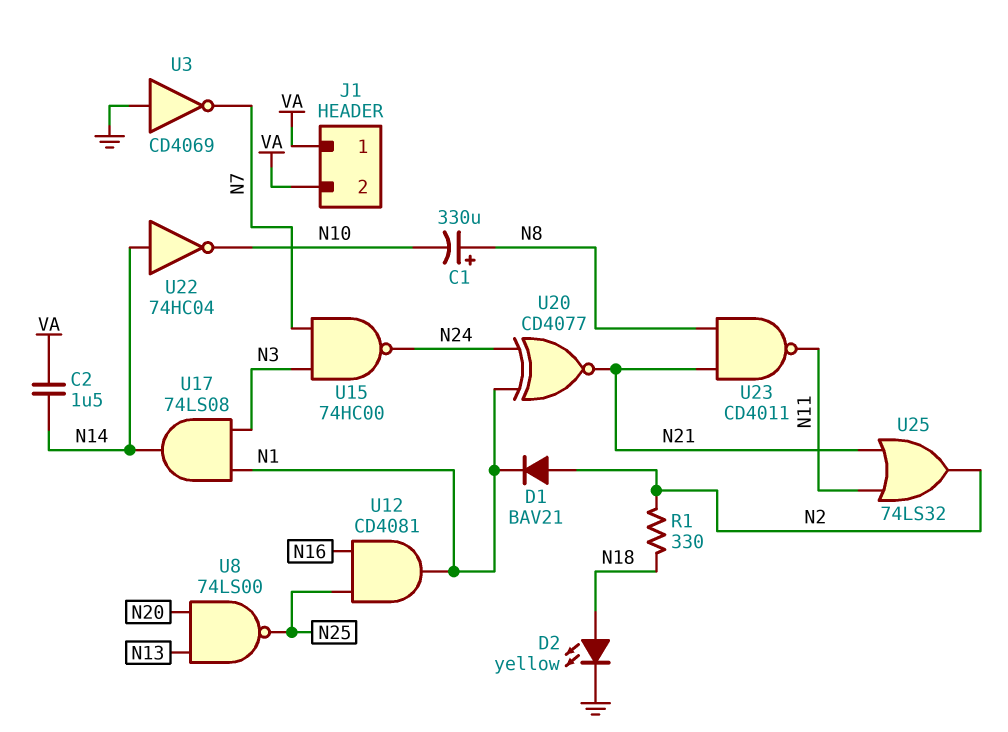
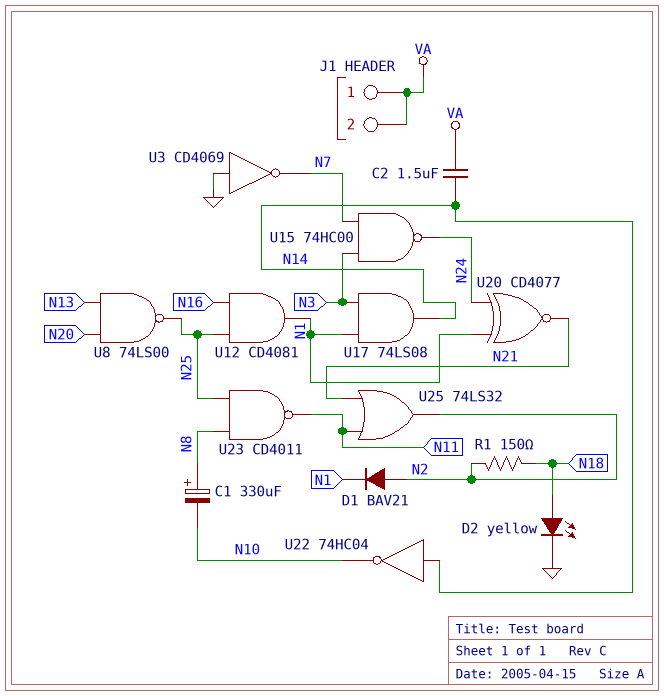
R1: 330 (N2, N18) -> 150 (N2, N18)
U23: NAND CD4011 (in N8, in N21, out N11) -> NAND CD4011 (in N8, in N25, out N11)

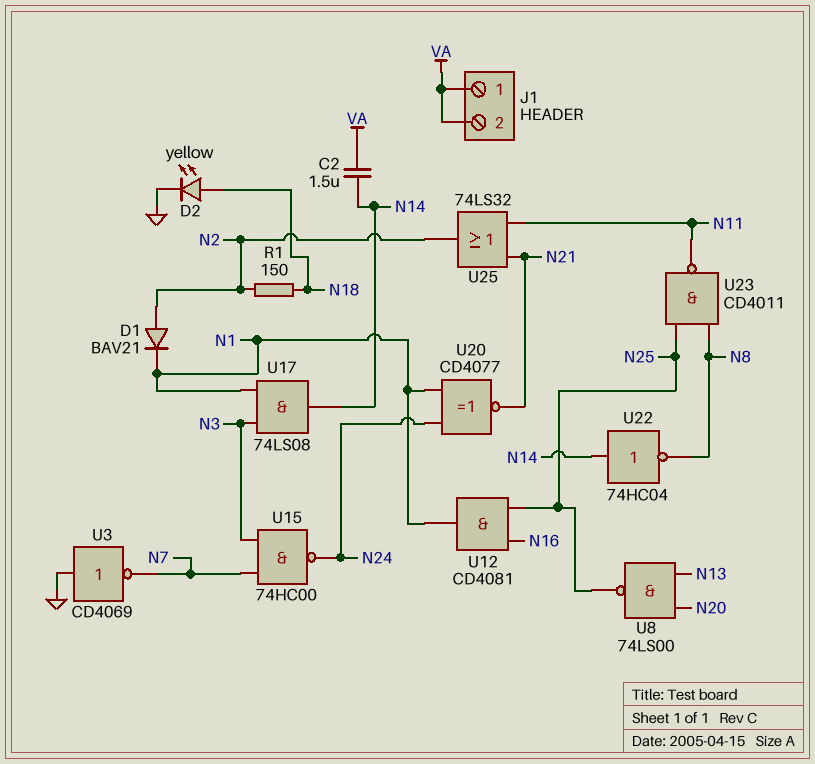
C1: 330uF (plus N8, minus N10) -> none
U22: NOT 74HC04 (in N14, out N10) -> NOT 74HC04 (in N14, out N8)

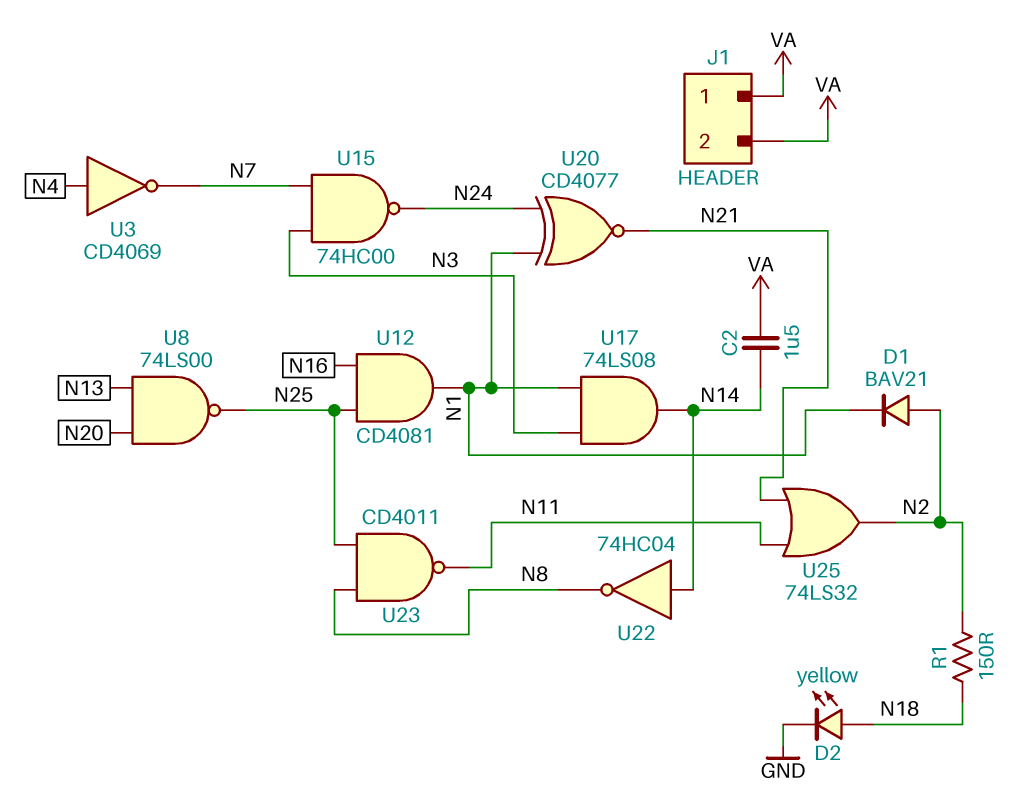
U3: NOT CD4069 (in GND, out N7) -> NOT CD4069 (in N4, out N7)

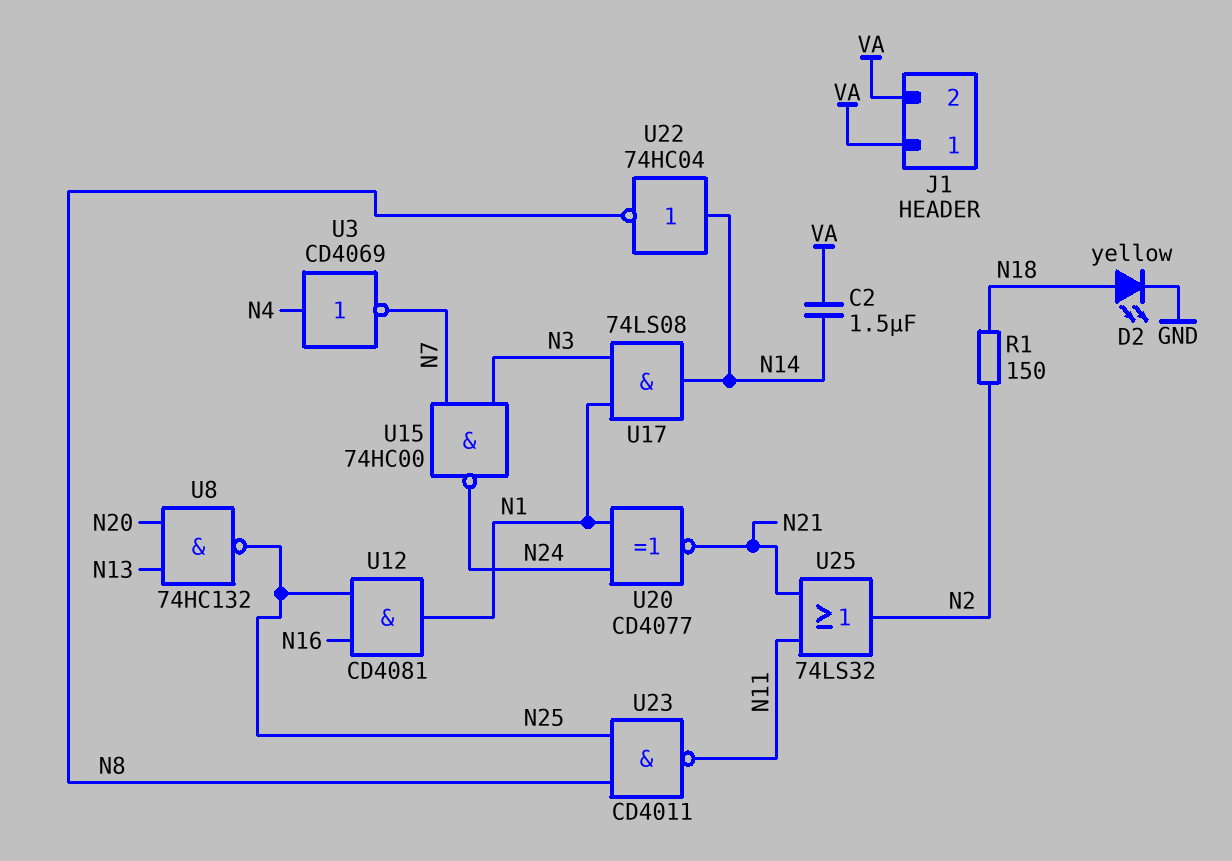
D1: diode BAV21 (A N2, K N1) -> none
U8: NAND 74LS00 (in N13, in N20, out N25) -> NAND 74HC132 (in N13, in N20, out N25)

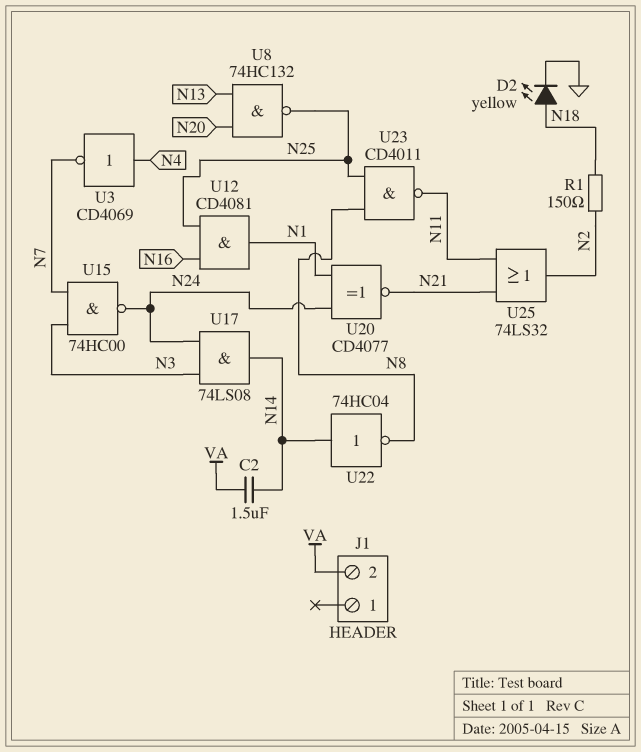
J1 pin 1: VA -> none
U17: AND 74LS08 (in N1, in N3, out N14) -> AND 74LS08 (in N3, in N24, out N14)

